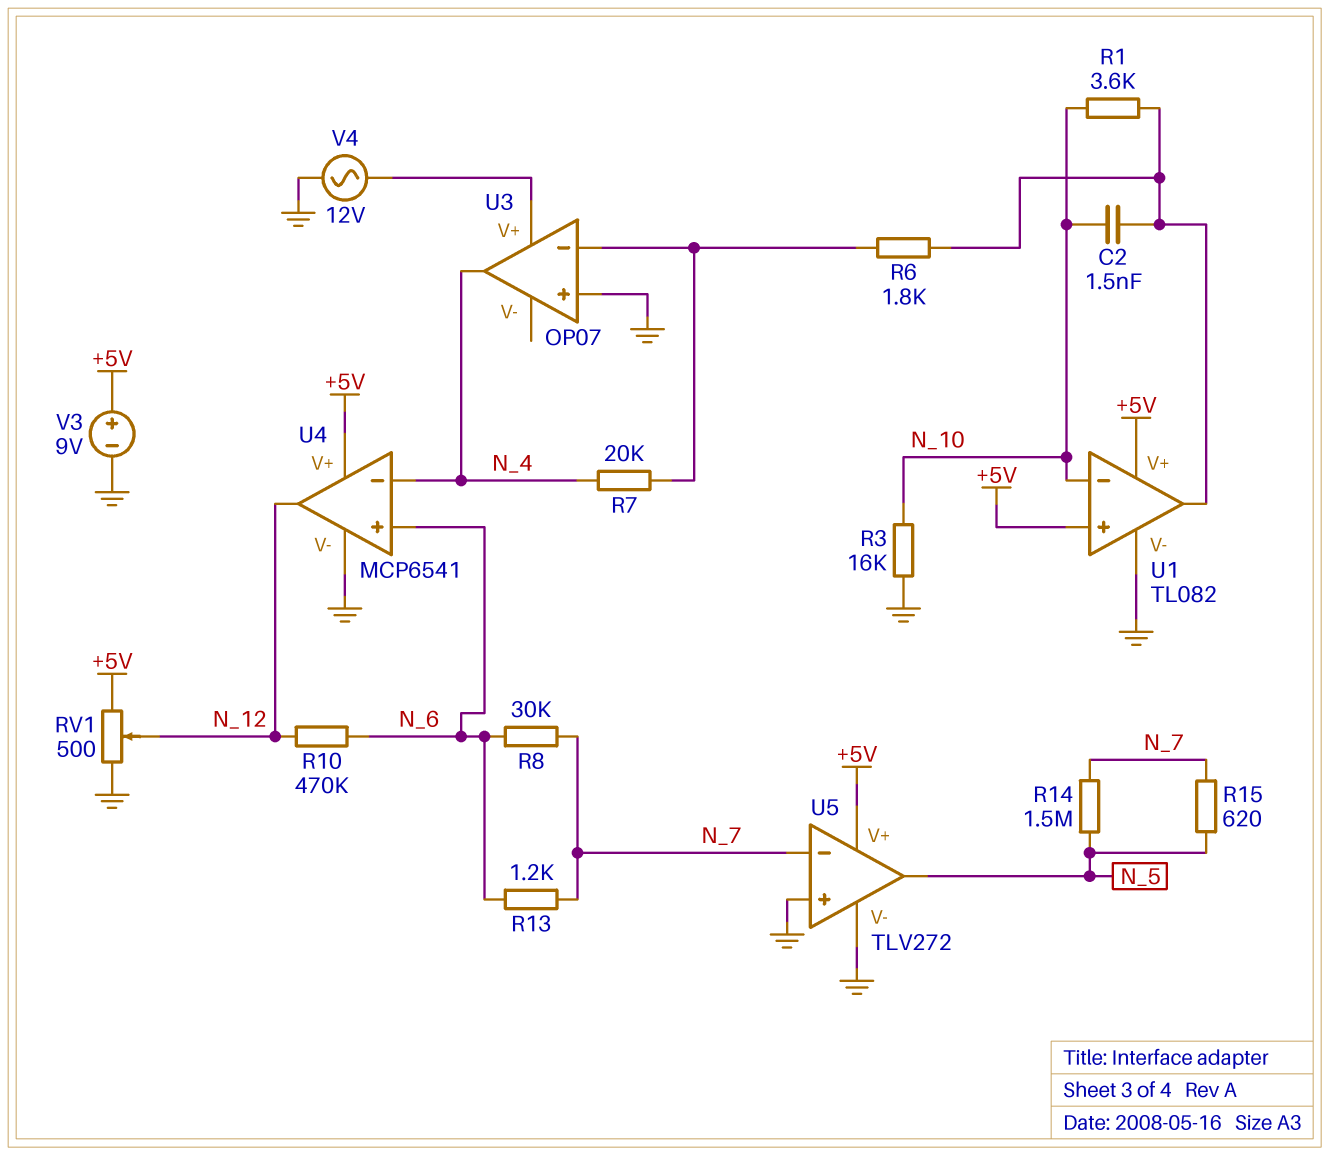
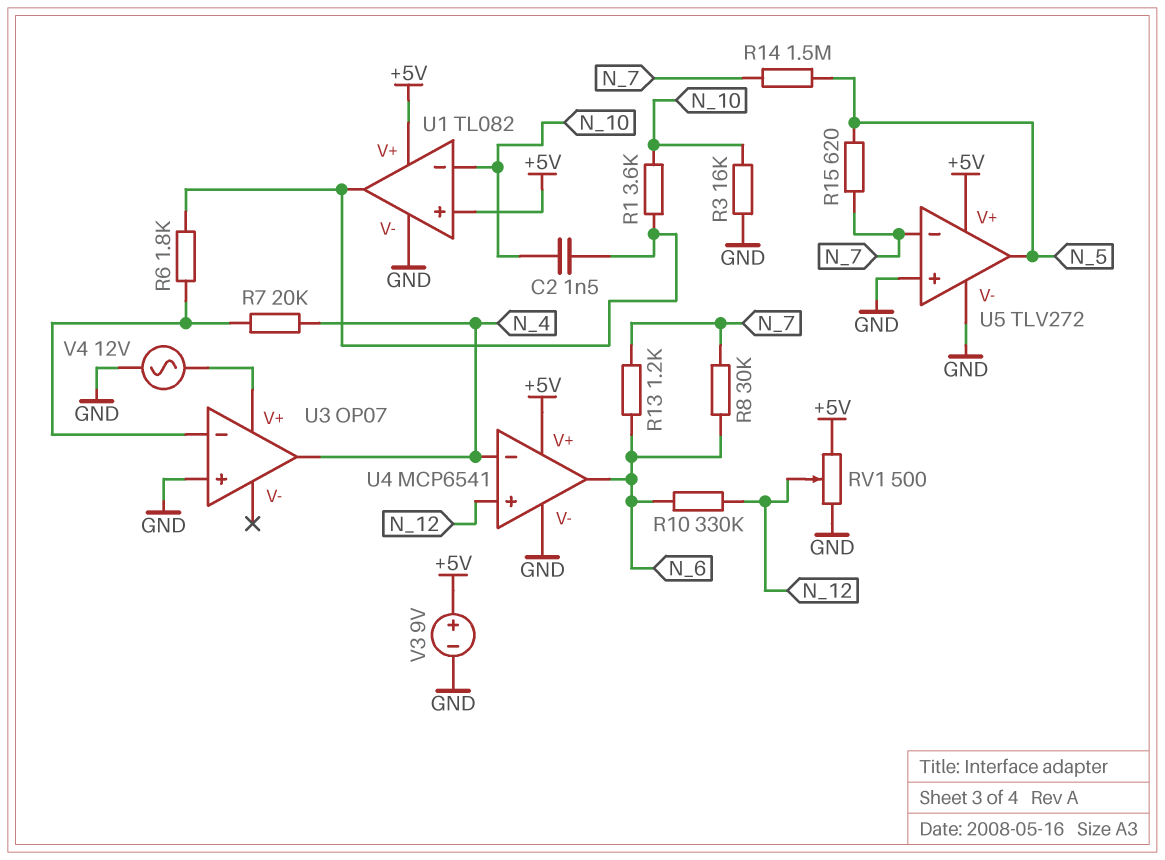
R10: 470k (N_6, N_12) -> 330k (N_6, N_12)
U4 pin in+: N_6 -> N_12
U4 pin out: N_12 -> N_6

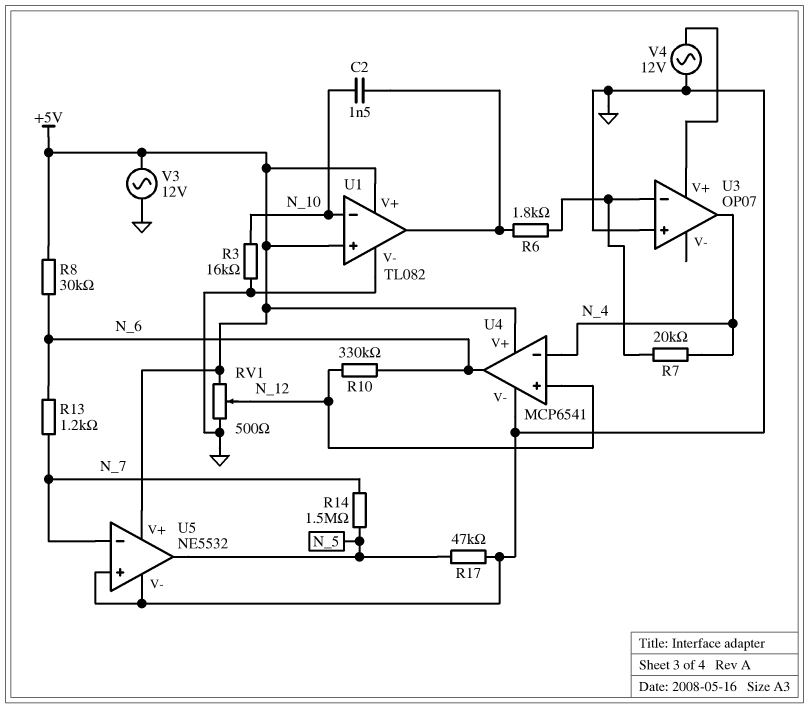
R1: 3.6k (N_10, U1/out) -> none
R8: 30k (N_6, N_7) -> 30k (+5V, N_6)
R15: 620 (N_5, N_7) -> none
R17: none -> 47k (GND, N_5)
U5: TLV272 -> NE5532
V3: 9V (plus +5V, minus GND) -> AC 12V (+5V, GND)

